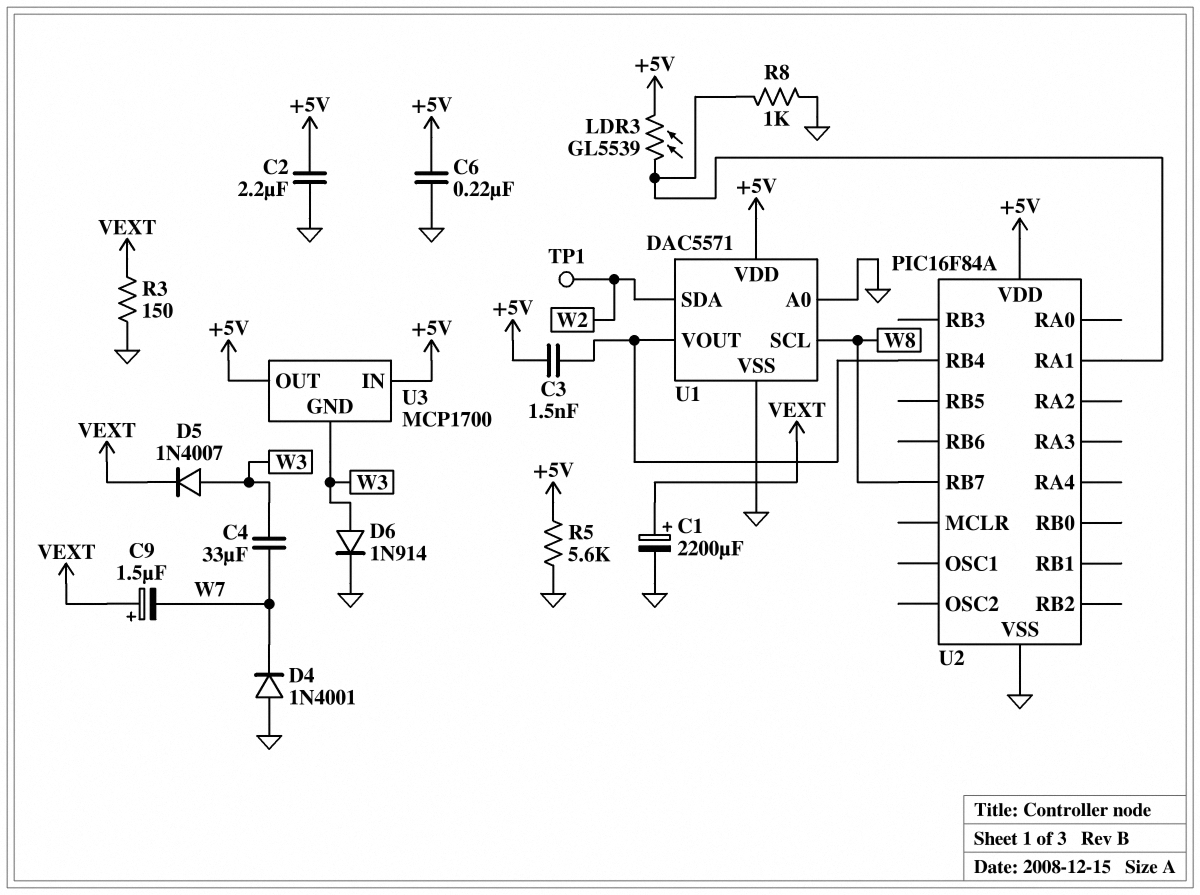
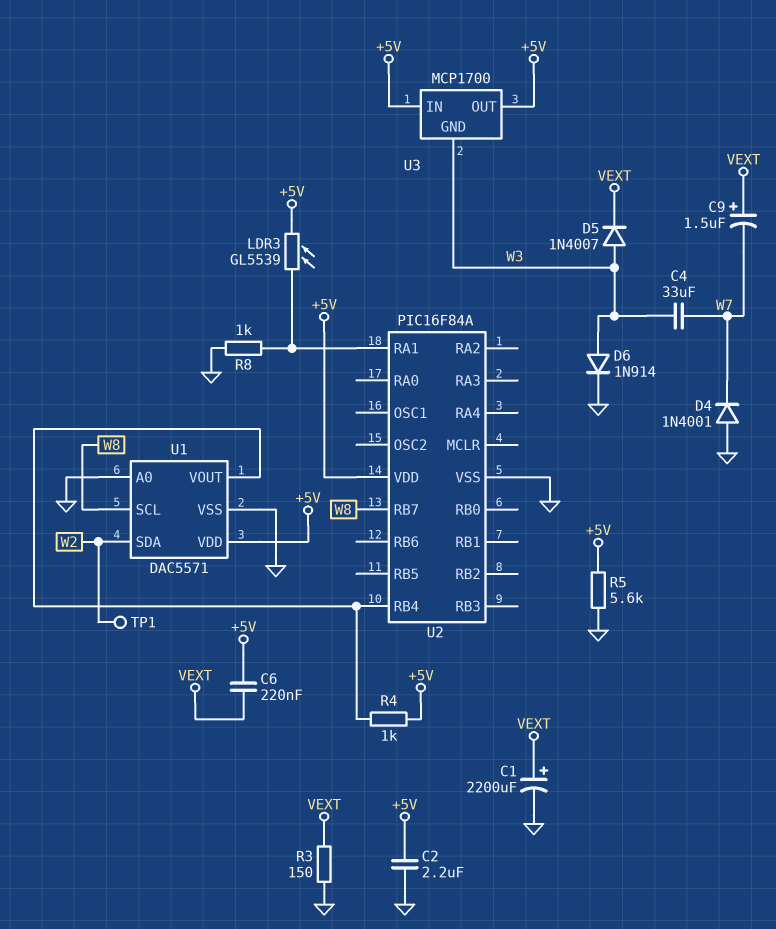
C3: 1.5nF (+5V, U1/VOUT) -> none
C6: 220nF (+5V, GND) -> 220nF (+5V, VEXT)
R4: none -> 1k (+5V, U1/VOUT)

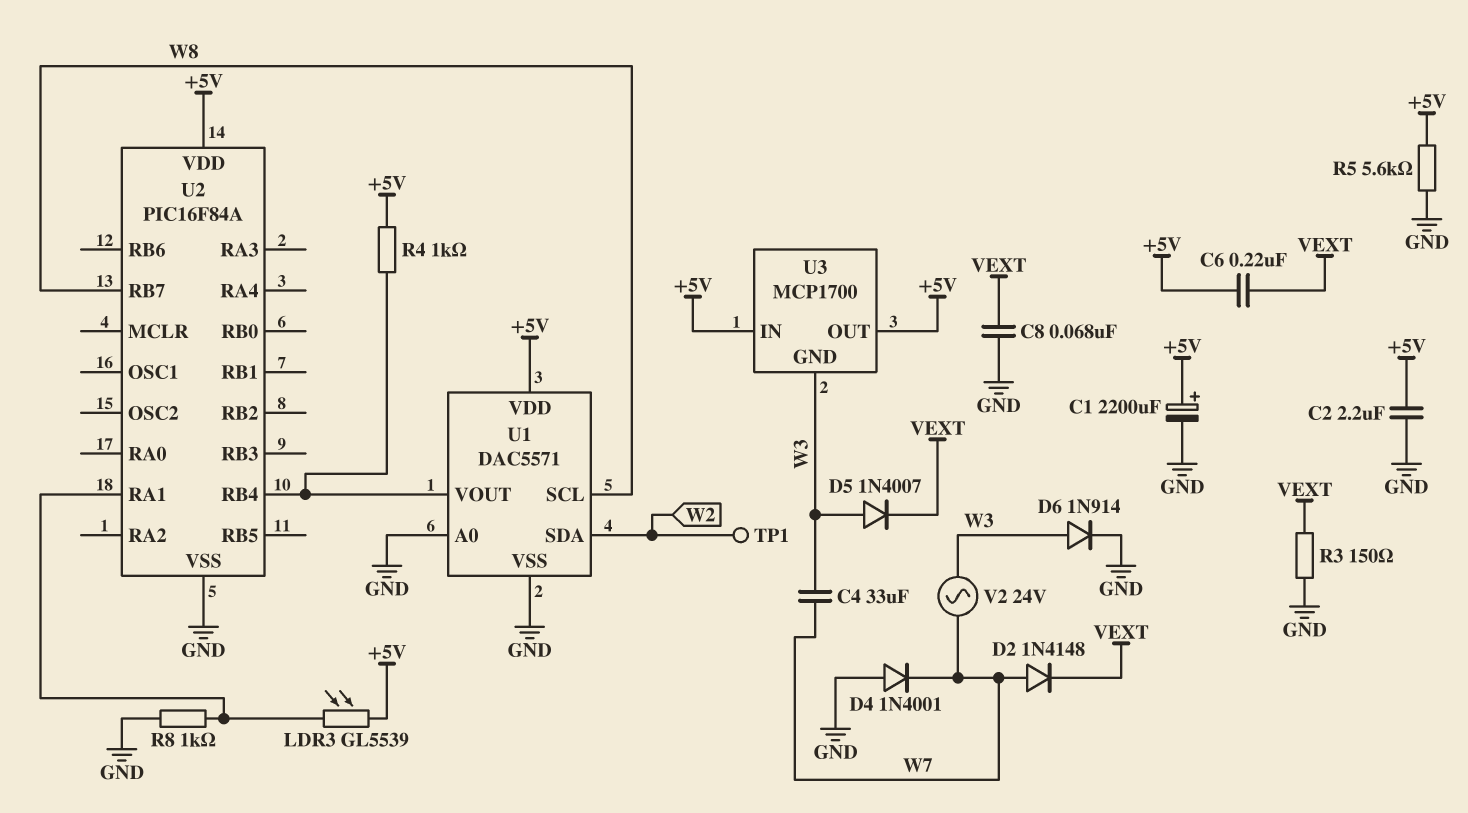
C1: 2200uF (plus VEXT, minus GND) -> 2200uF (plus +5V, minus GND)
C8: none -> 68nF (GND, VEXT)
C9: 1.5uF (plus VEXT, minus W7) -> none
D2: none -> diode 1N4148 (A W7, K VEXT)
V2: none -> AC 24V (W3, W7)

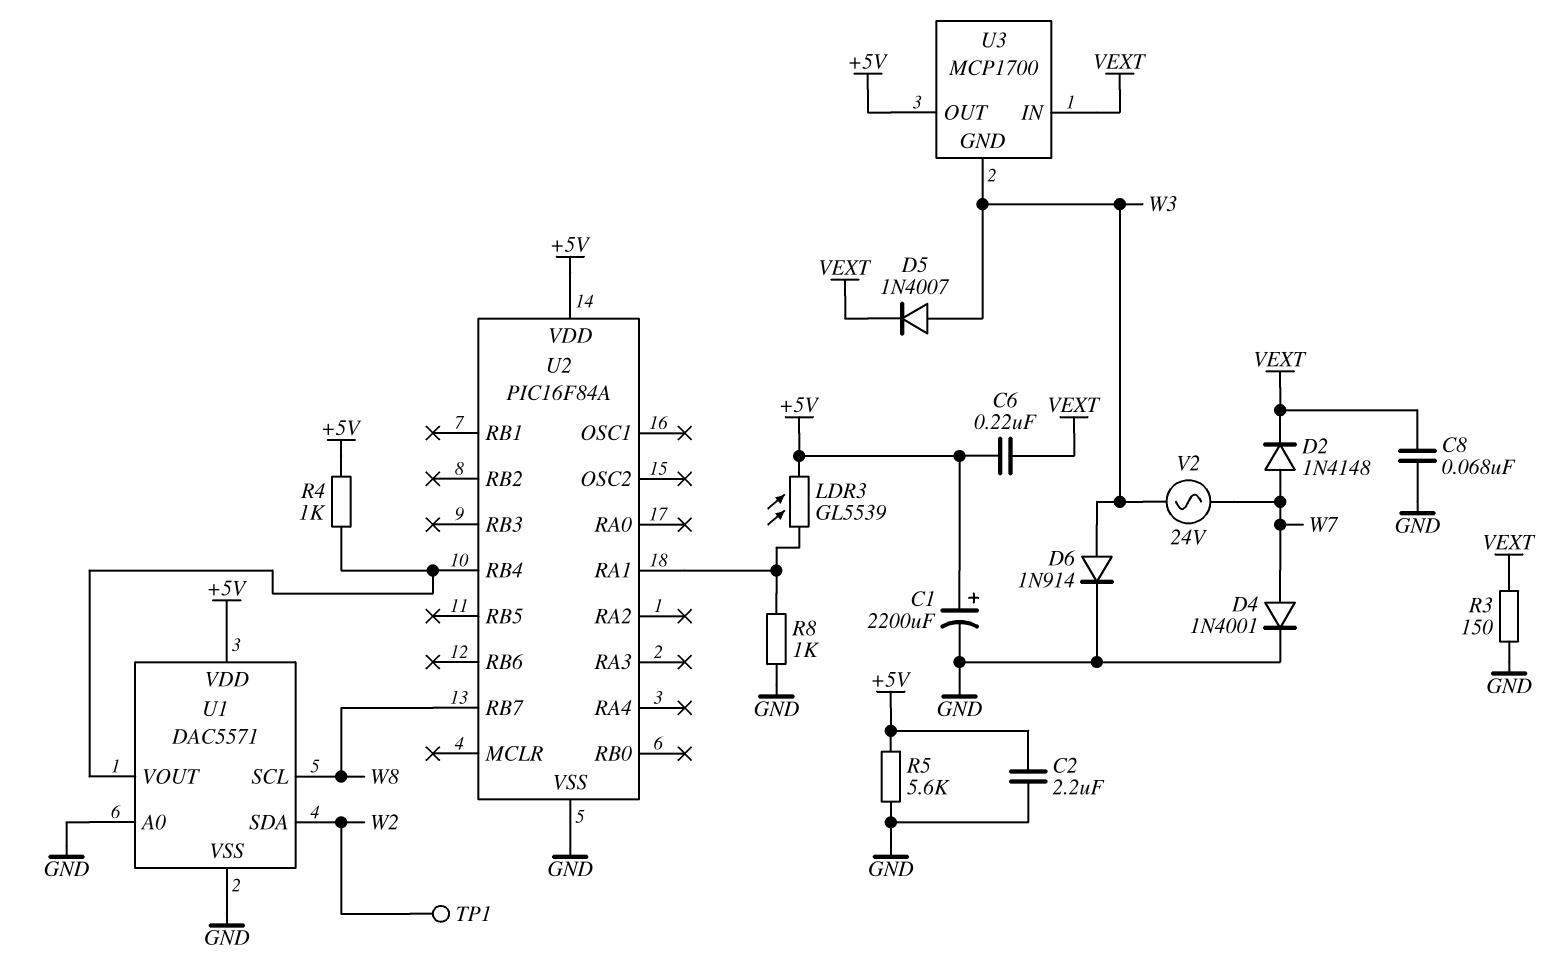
C4: 33uF (W3, W7) -> none
D4: diode 1N4001 (A GND, K W7) -> diode 1N4001 (A W7, K GND)
U3 pin IN: +5V -> VEXT

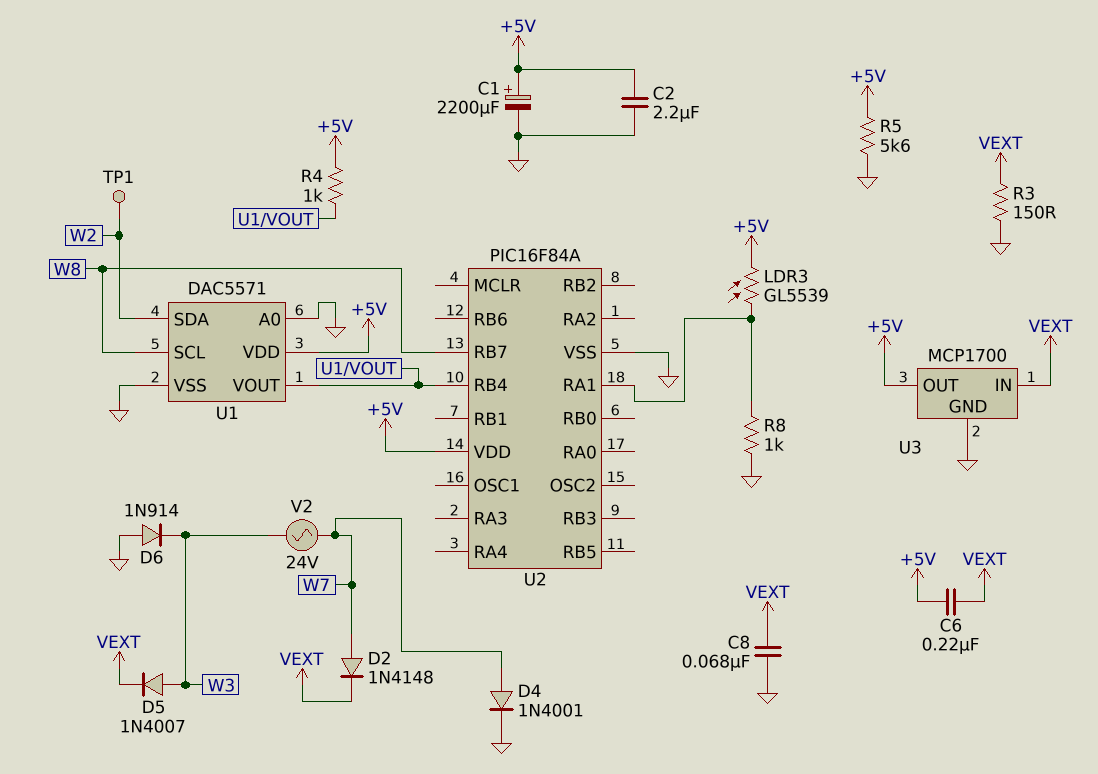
D6: diode 1N914 (A W3, K GND) -> diode 1N914 (A GND, K W3)
U3 pin GND: W3 -> GND

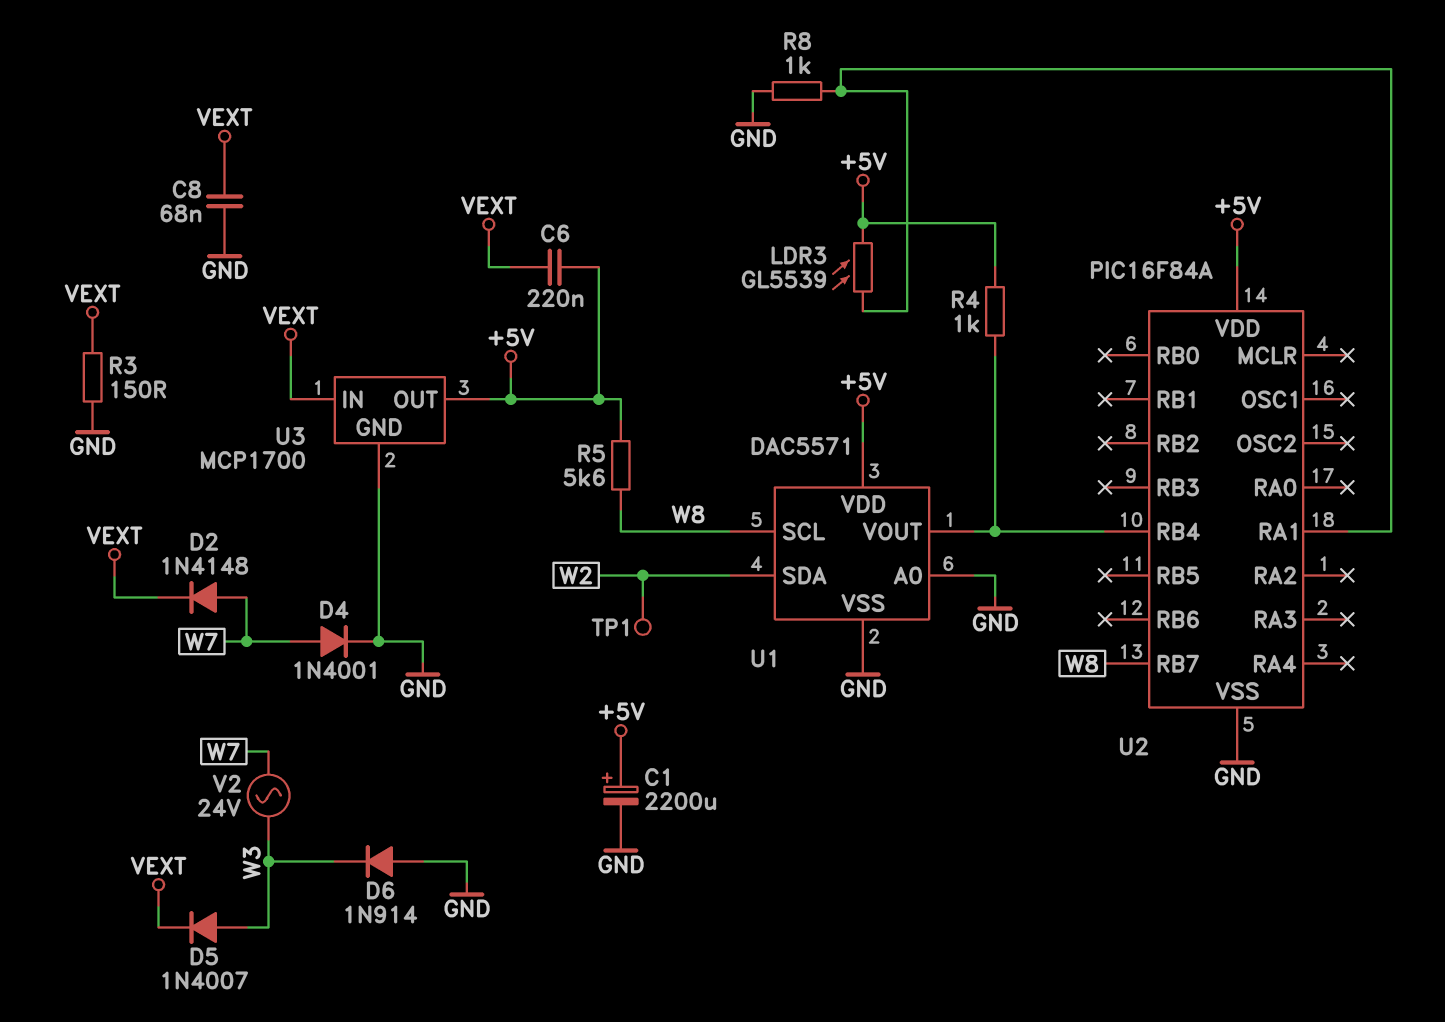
C2: 2.2uF (+5V, GND) -> none
R5: 5.6k (+5V, GND) -> 5.6k (+5V, W8)

